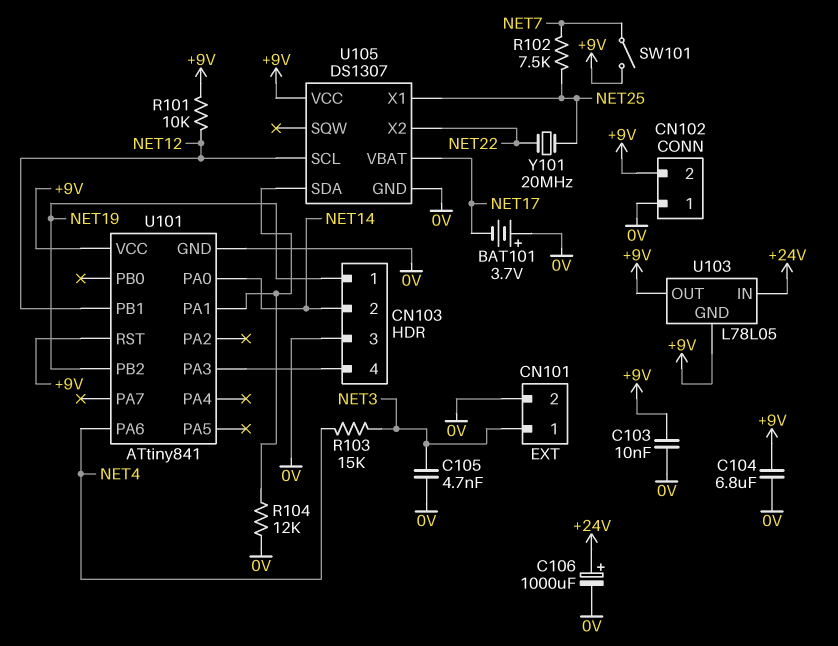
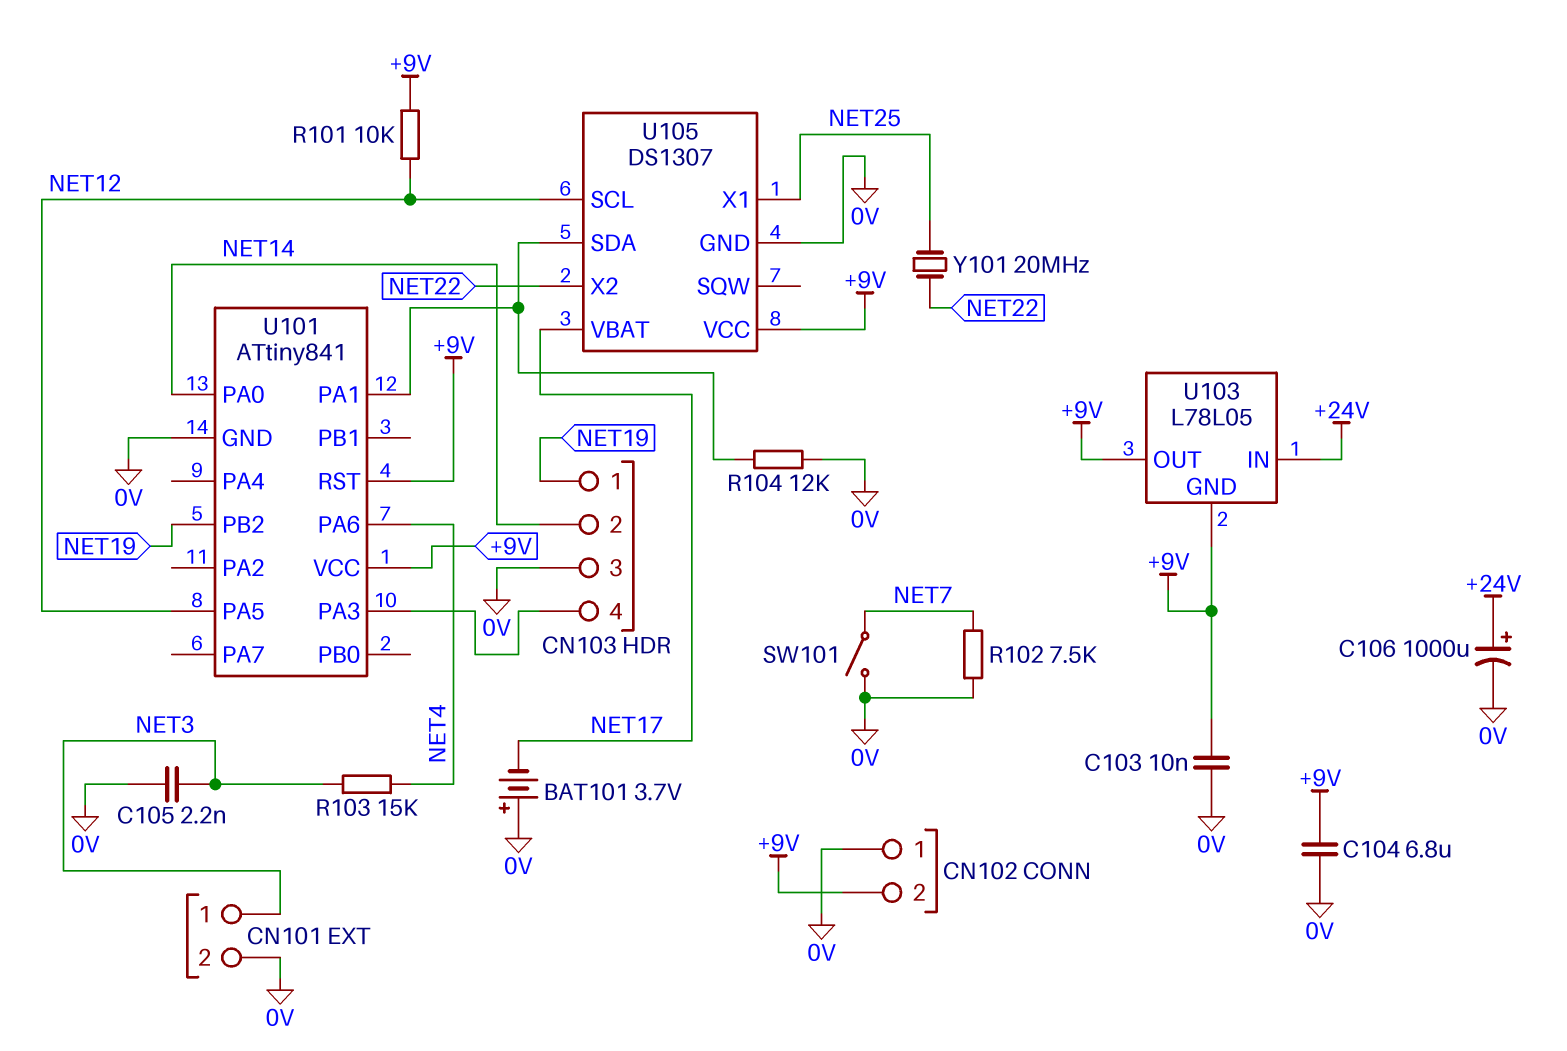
C105: 4.7nF (0V, NET3) -> 2.2nF (0V, NET3)
R102: 7.5k (NET7, NET25) -> 7.5k (0V, NET7)
SW101: switch (+9V, NET7) -> switch (0V, NET7)
U101 pin PA5: none -> NET12
U101 pin PB1: NET12 -> none

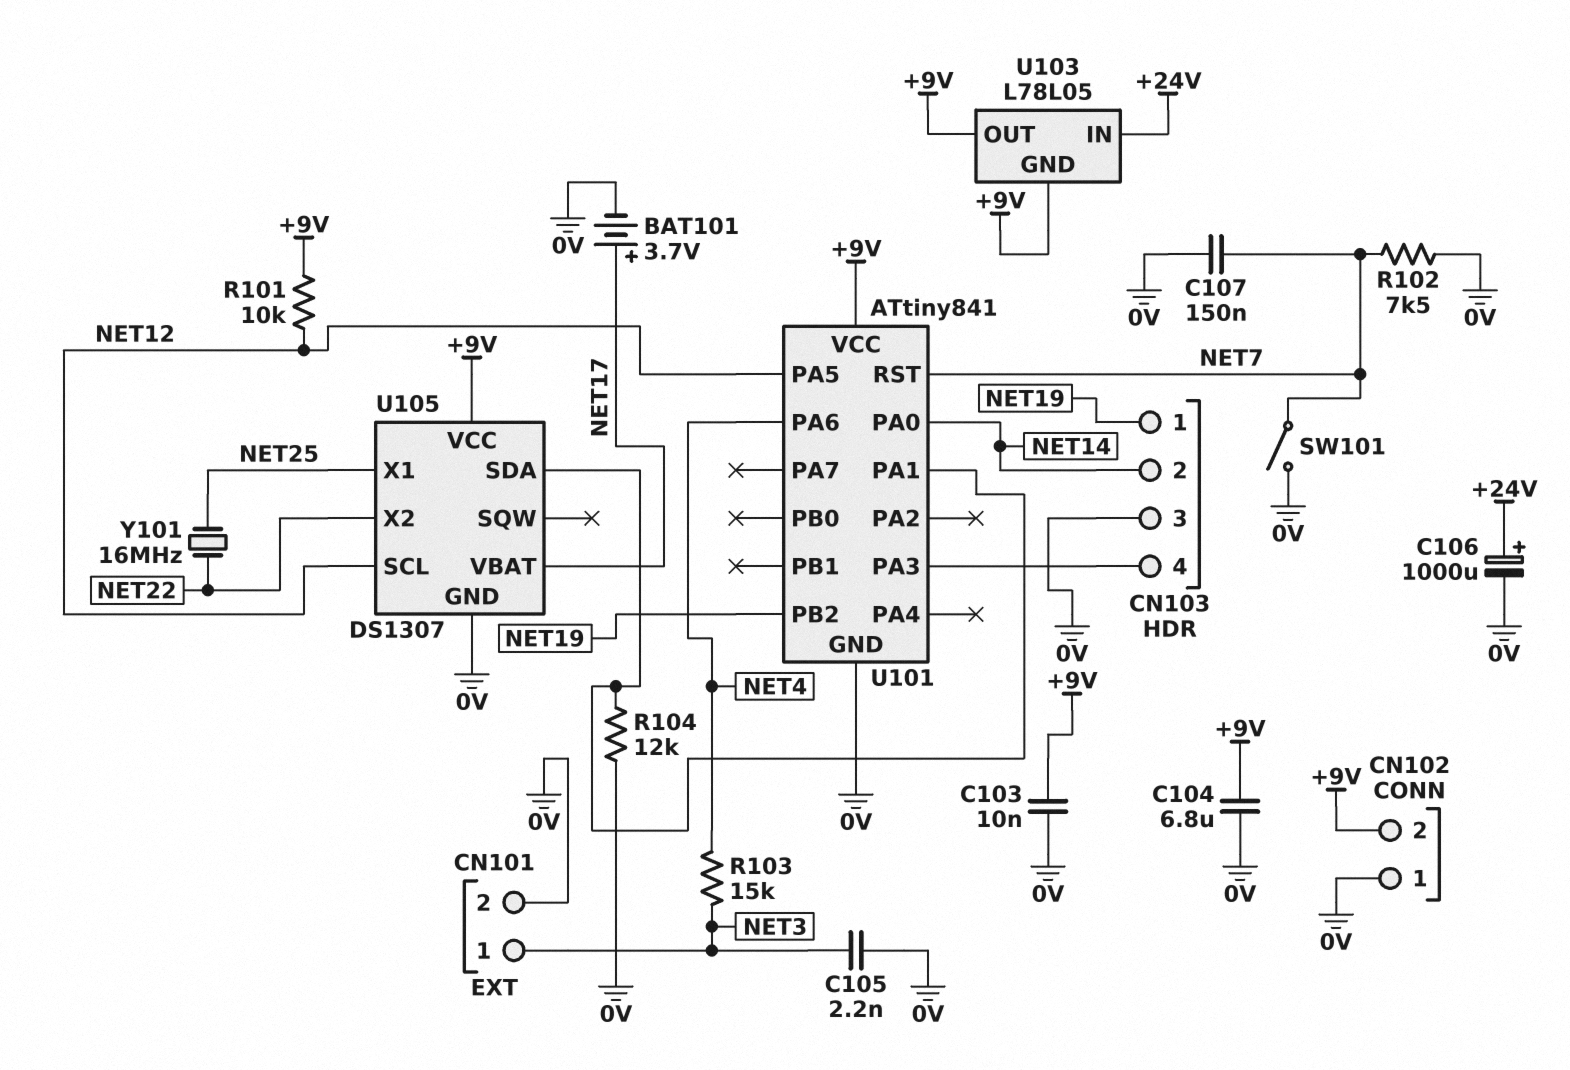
BAT101: 3.7V (plus 0V, minus NET17) -> 3.7V (plus NET17, minus 0V)
C107: none -> 150nF (0V, NET7)
U101 pin RST: +9V -> NET7
Y101: 20MHz (NET22, NET25) -> 16MHz (NET22, NET25)

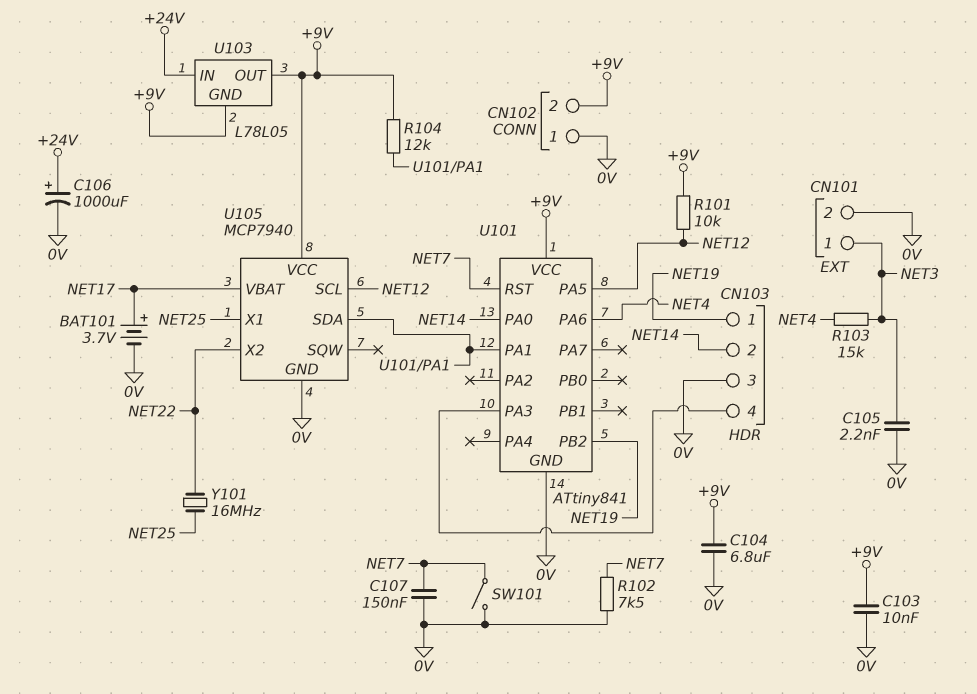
R104: 12k (0V, U101/PA1) -> 12k (+9V, U101/PA1)
U105: DS1307 -> MCP7940

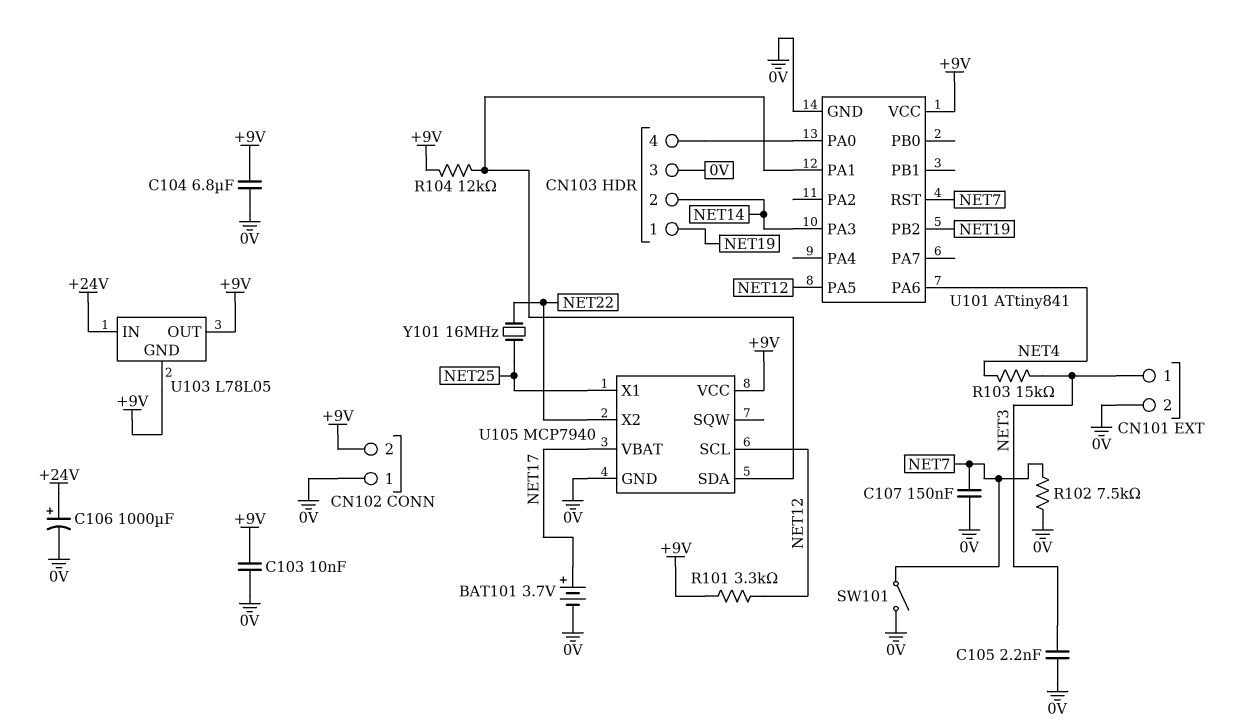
R101: 10k (+9V, NET12) -> 3.3k (+9V, NET12)
U101 pin PA0: NET14 -> CN103/4
U101 pin PA3: CN103/4 -> NET14

